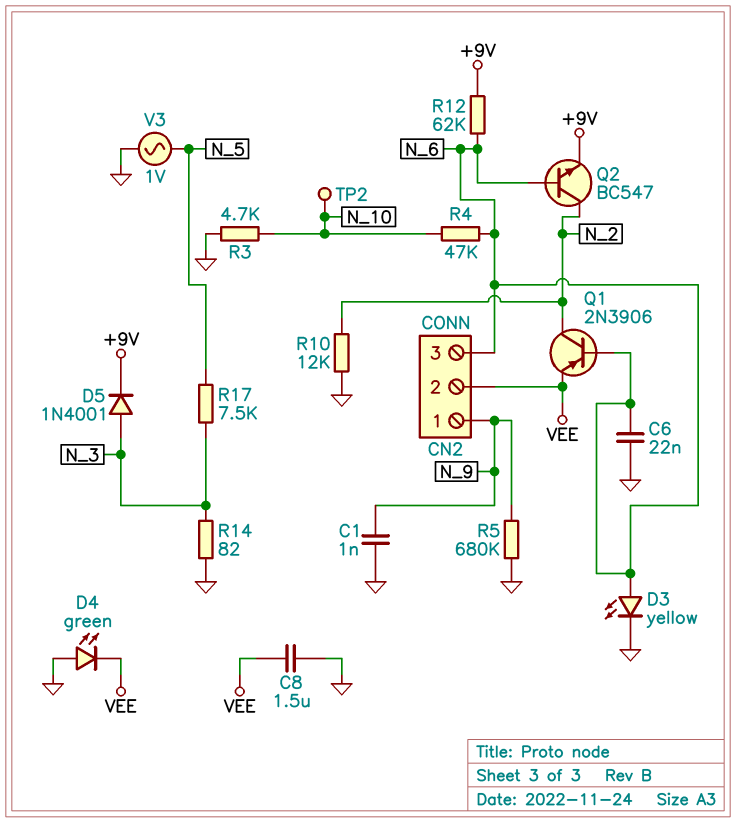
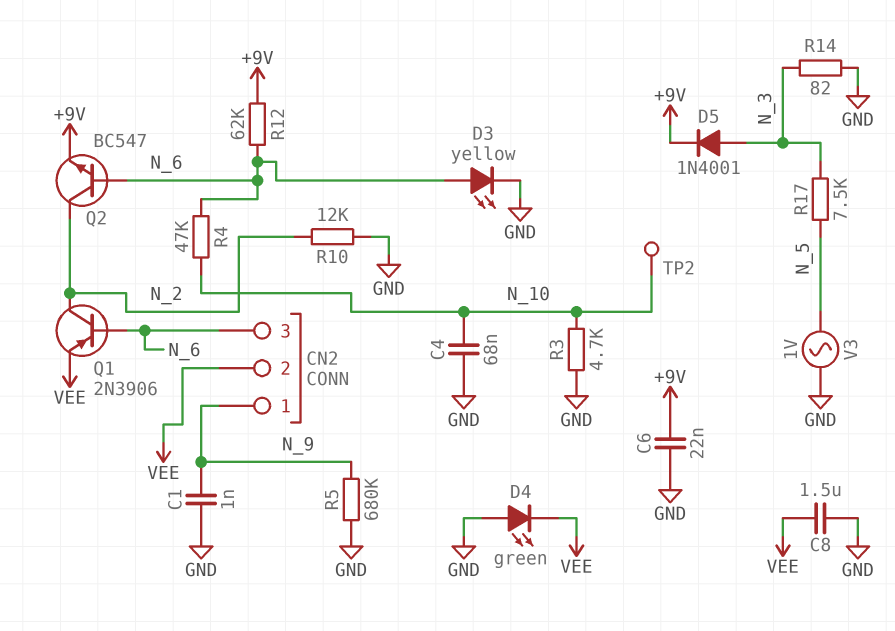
C4: none -> 68nF (GND, N_10)
C6: 22nF (GND, N_6) -> 22nF (+9V, GND)

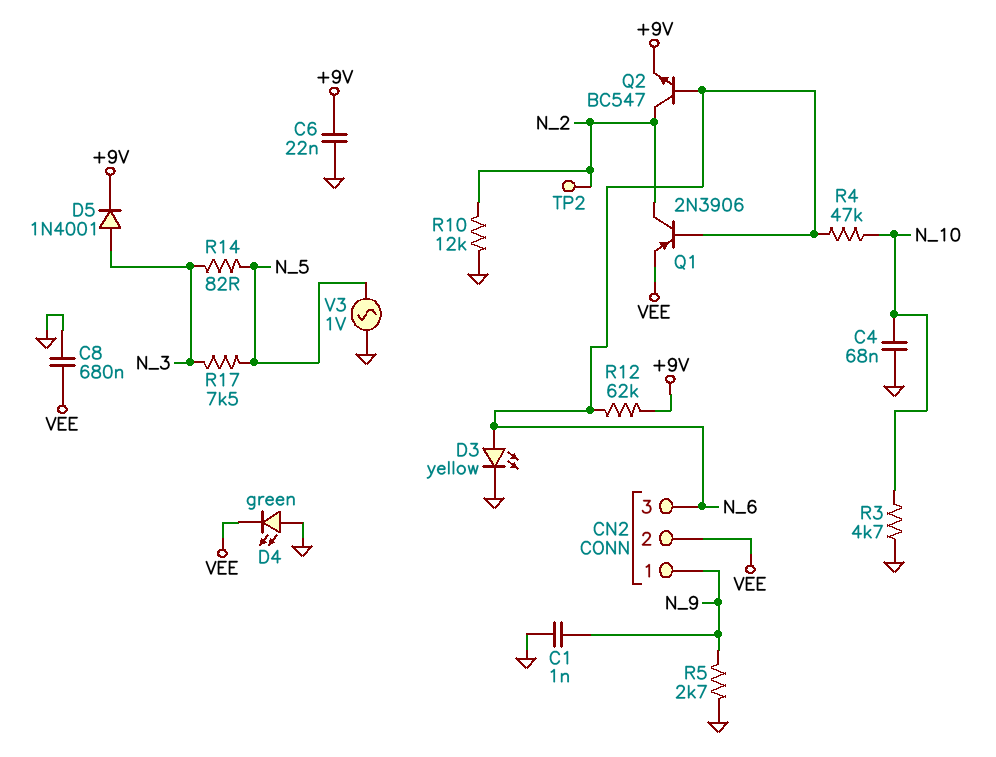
C8: 1.5uF (GND, VEE) -> 680nF (GND, VEE)
R5: 680k (GND, N_9) -> 2.7k (GND, N_9)
R14: 82 (GND, N_3) -> 82 (N_3, N_5)
TP2: test point (N_10) -> test point (N_2)

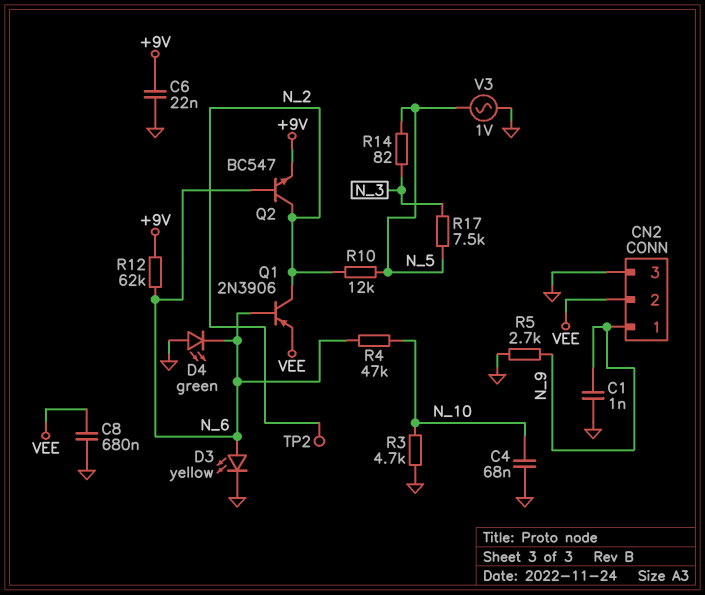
CN2 pin 3: N_6 -> GND
D4: LED green (A GND, K VEE) -> LED green (A GND, K N_6)
D5: diode 1N4001 (A N_3, K +9V) -> none
R10: 12k (GND, N_2) -> 12k (N_2, N_5)

